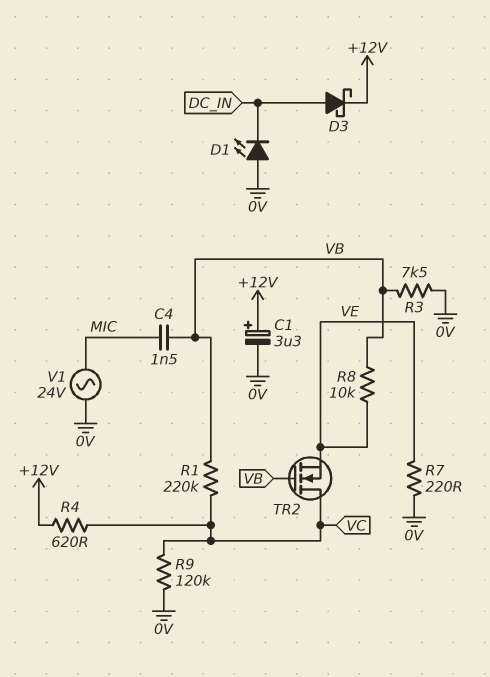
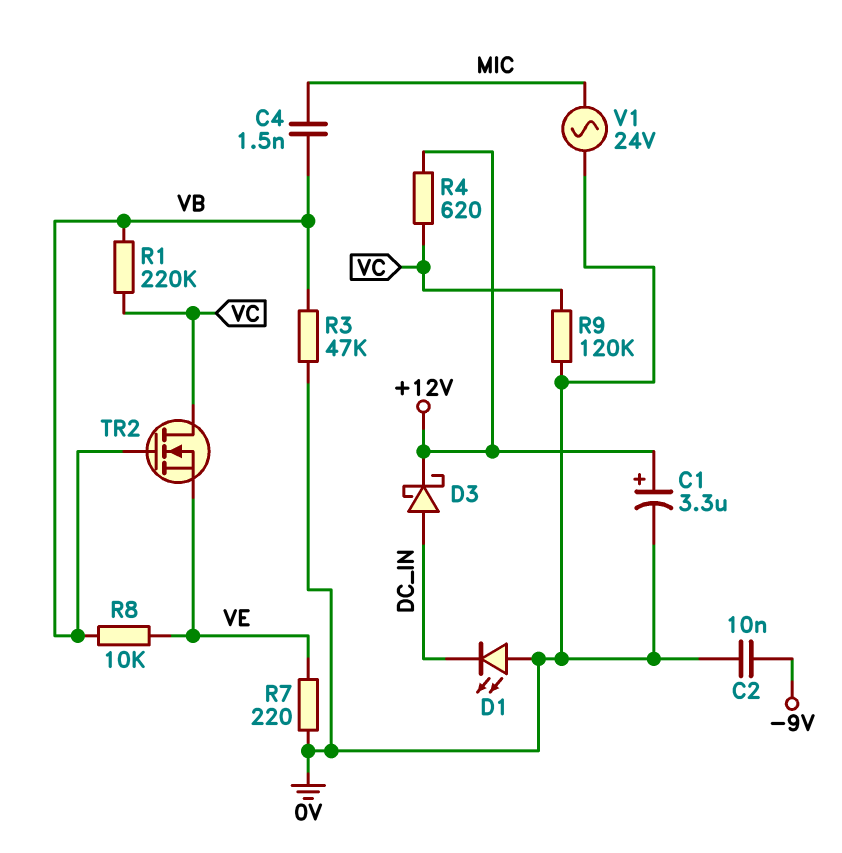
C2: none -> 10nF (-9V, 0V)
R3: 7.5k (0V, VB) -> 47k (0V, VB)

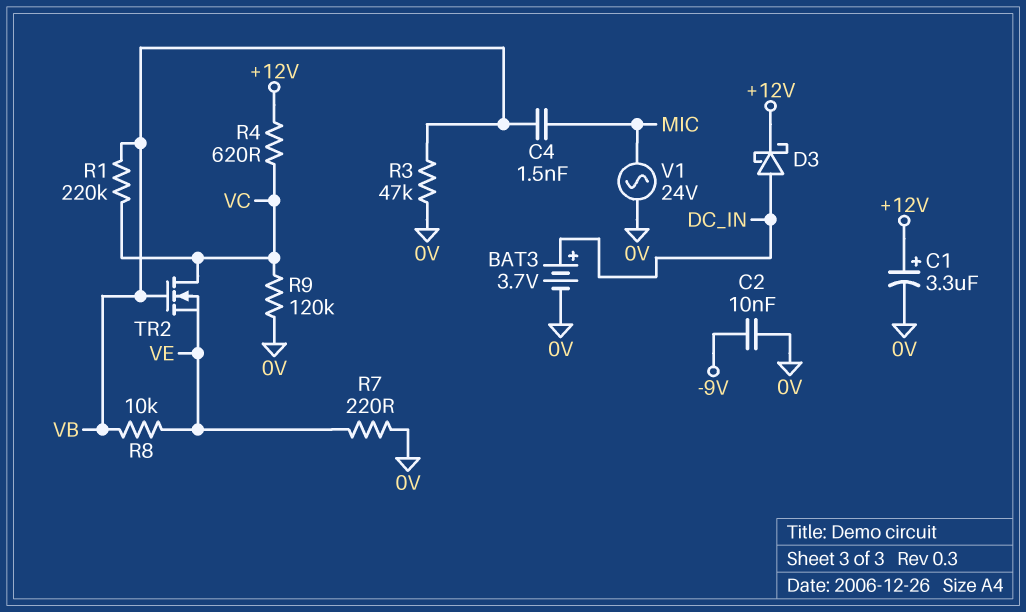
BAT3: none -> 3.7V (plus DC_IN, minus 0V)
D1: LED (A 0V, K DC_IN) -> none

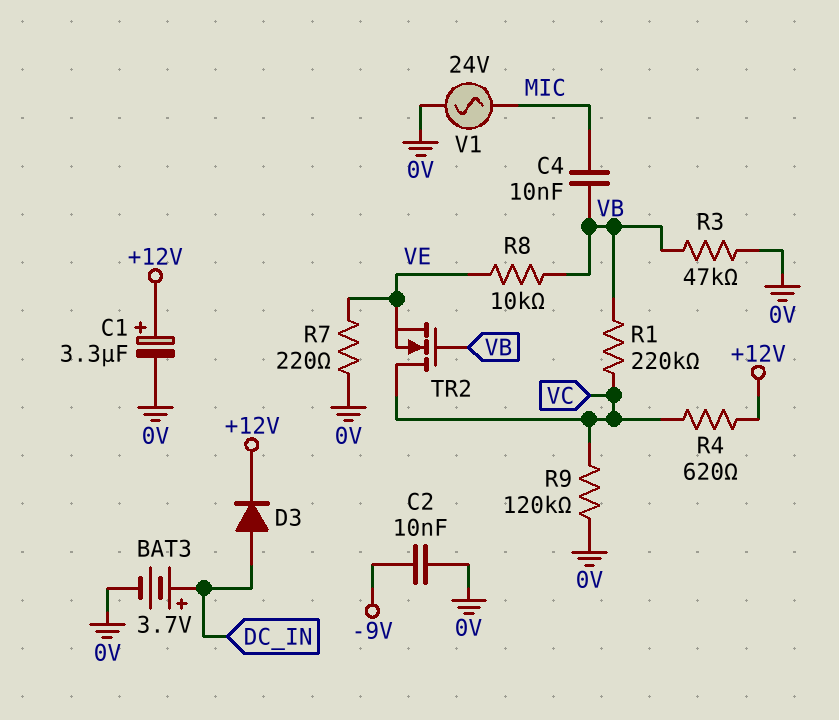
C4: 1.5nF (MIC, VB) -> 10nF (MIC, VB)
D3: schottky (A DC_IN, K +12V) -> diode (A DC_IN, K +12V)

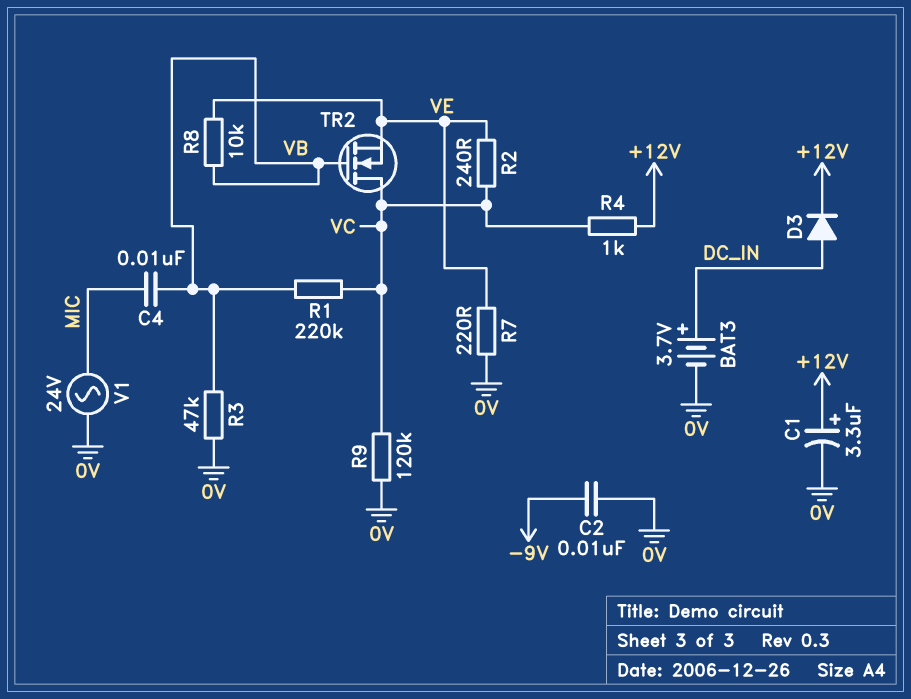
R2: none -> 240 (VC, VE)
R4: 620 (+12V, VC) -> 1k (+12V, VC)

